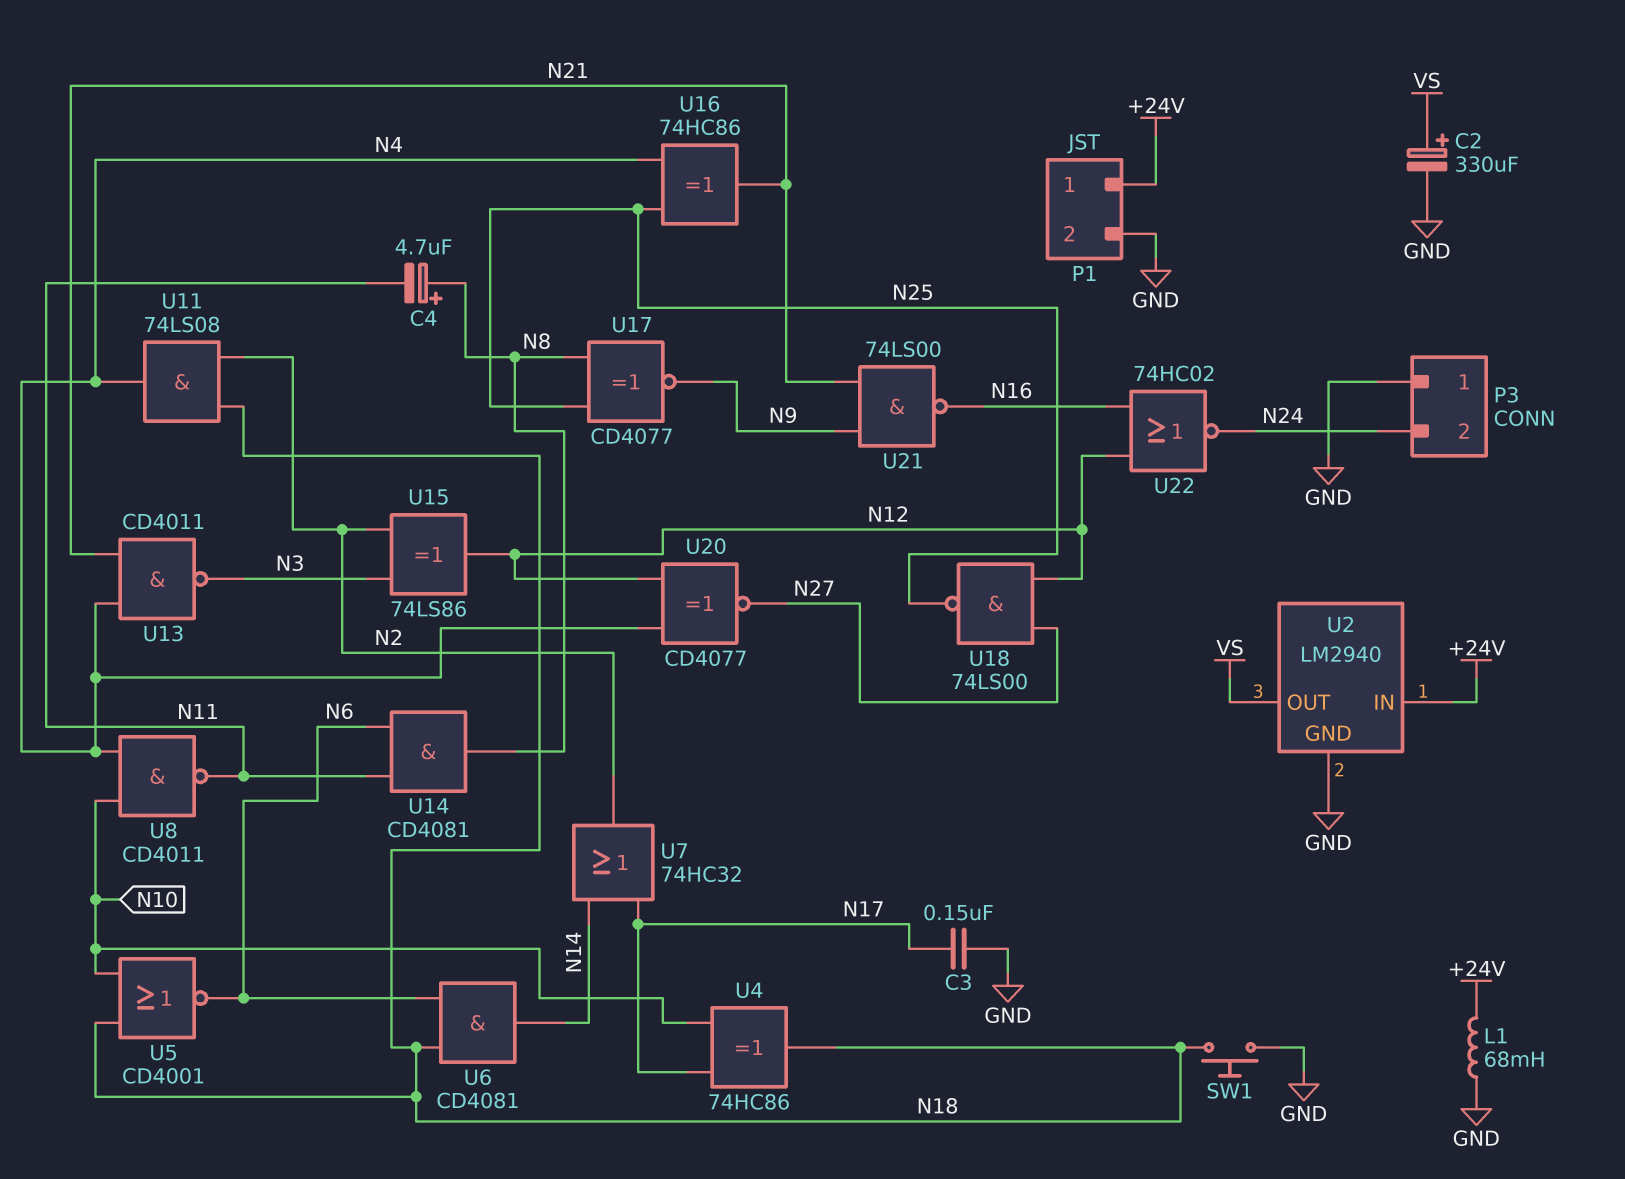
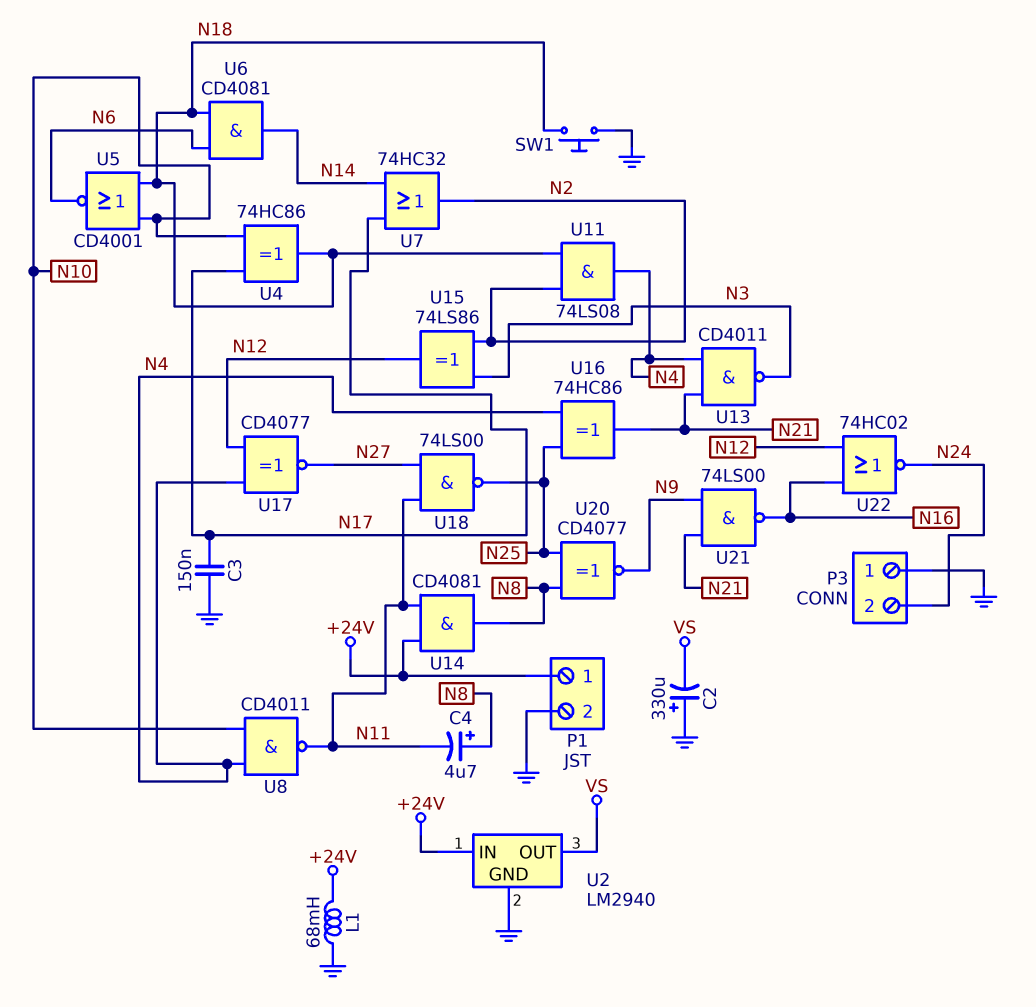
C2: 330uF (plus VS, minus GND) -> 330uF (plus GND, minus VS)
U14: AND CD4081 (in N6, in N11, out N8) -> AND CD4081 (in +24V, in N11, out N8)
U17: XNOR CD4077 (in N8, in N25, out N9) -> XNOR CD4077 (in N4, in N12, out N27)
U18: NAND 74LS00 (in N12, in N27, out N25) -> NAND 74LS00 (in N11, in N27, out N25)
U20: XNOR CD4077 (in N4, in N12, out N27) -> XNOR CD4077 (in N8, in N25, out N9)

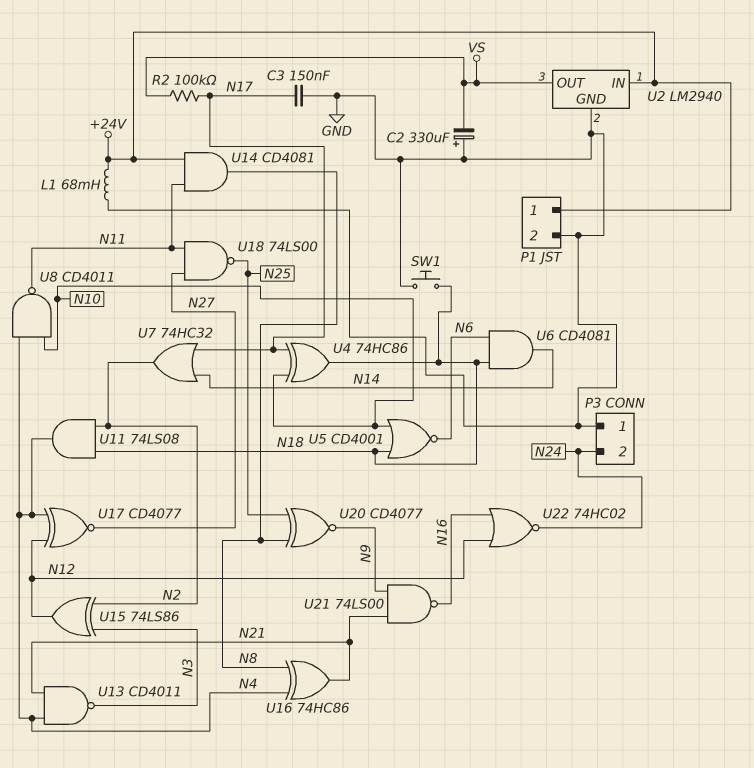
C4: 4.7uF (plus N8, minus N11) -> none
R2: none -> 100k (N17, VS)
U16: XOR 74HC86 (in N4, in N25, out N21) -> XOR 74HC86 (in N4, in N8, out N21)

